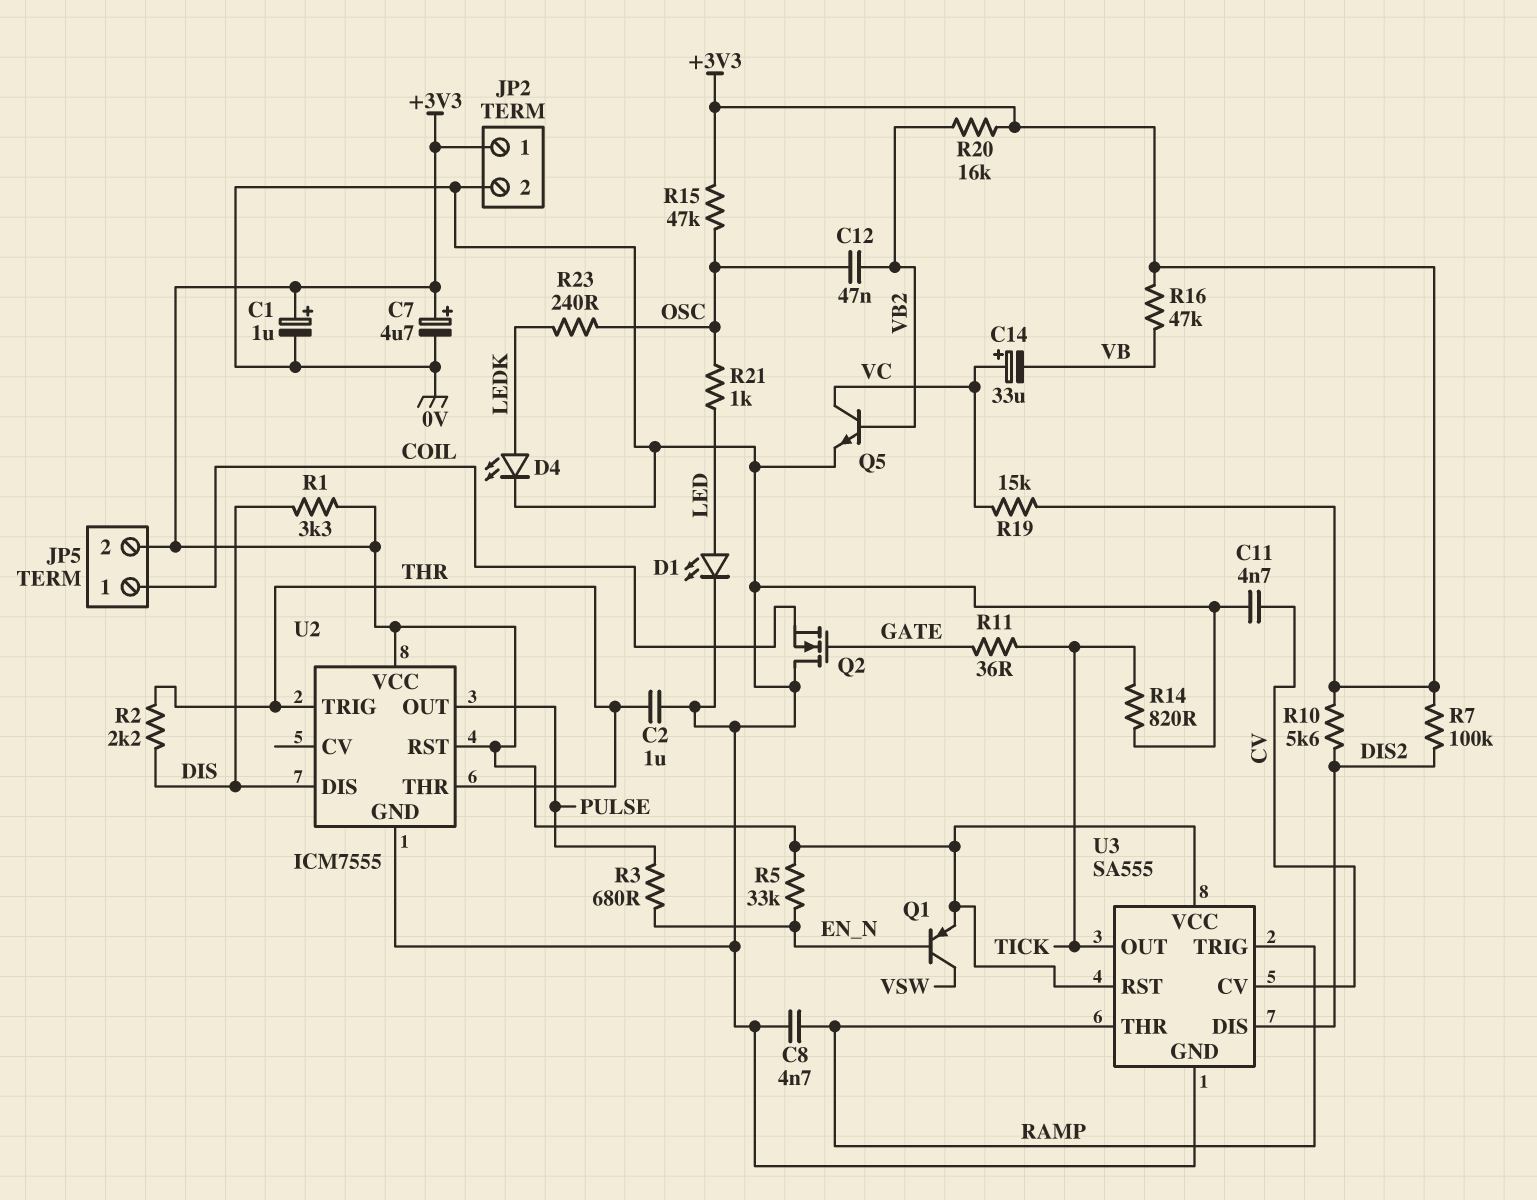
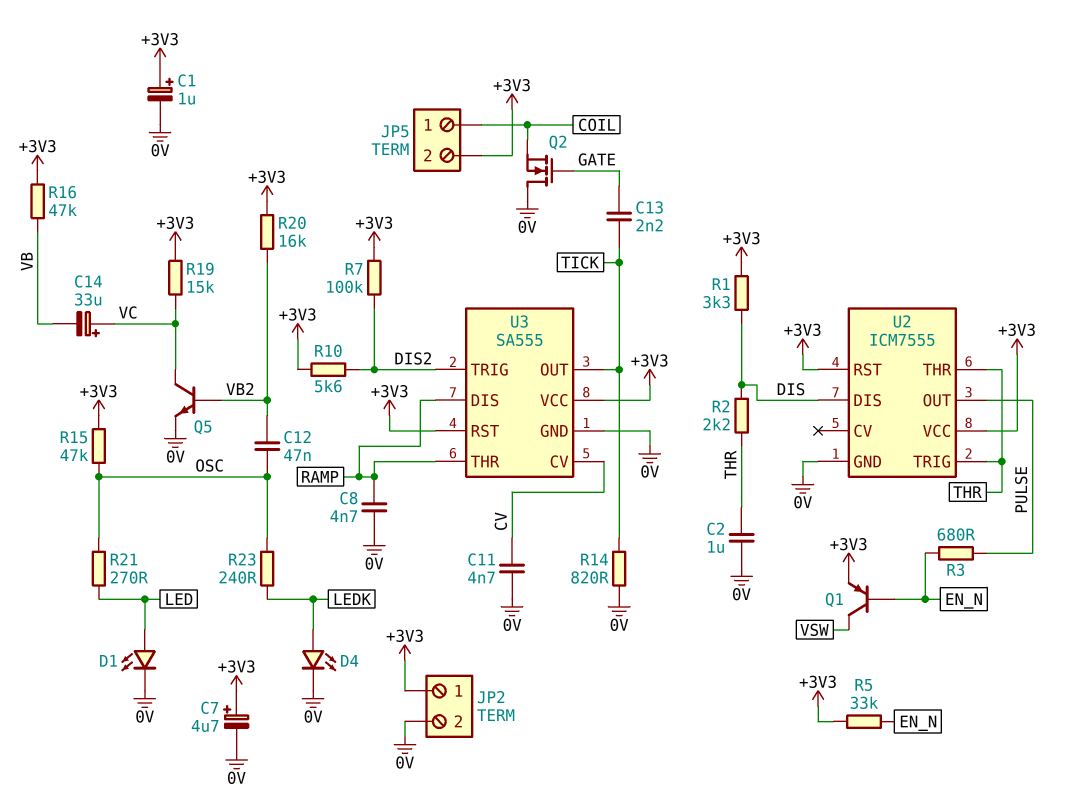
C13: none -> 2.2nF (GATE, TICK)
R11: 36 (GATE, TICK) -> none
R21: 1k (LED, OSC) -> 270 (LED, OSC)
U3 pin DIS: DIS2 -> RAMP
U3 pin TRIG: RAMP -> DIS2

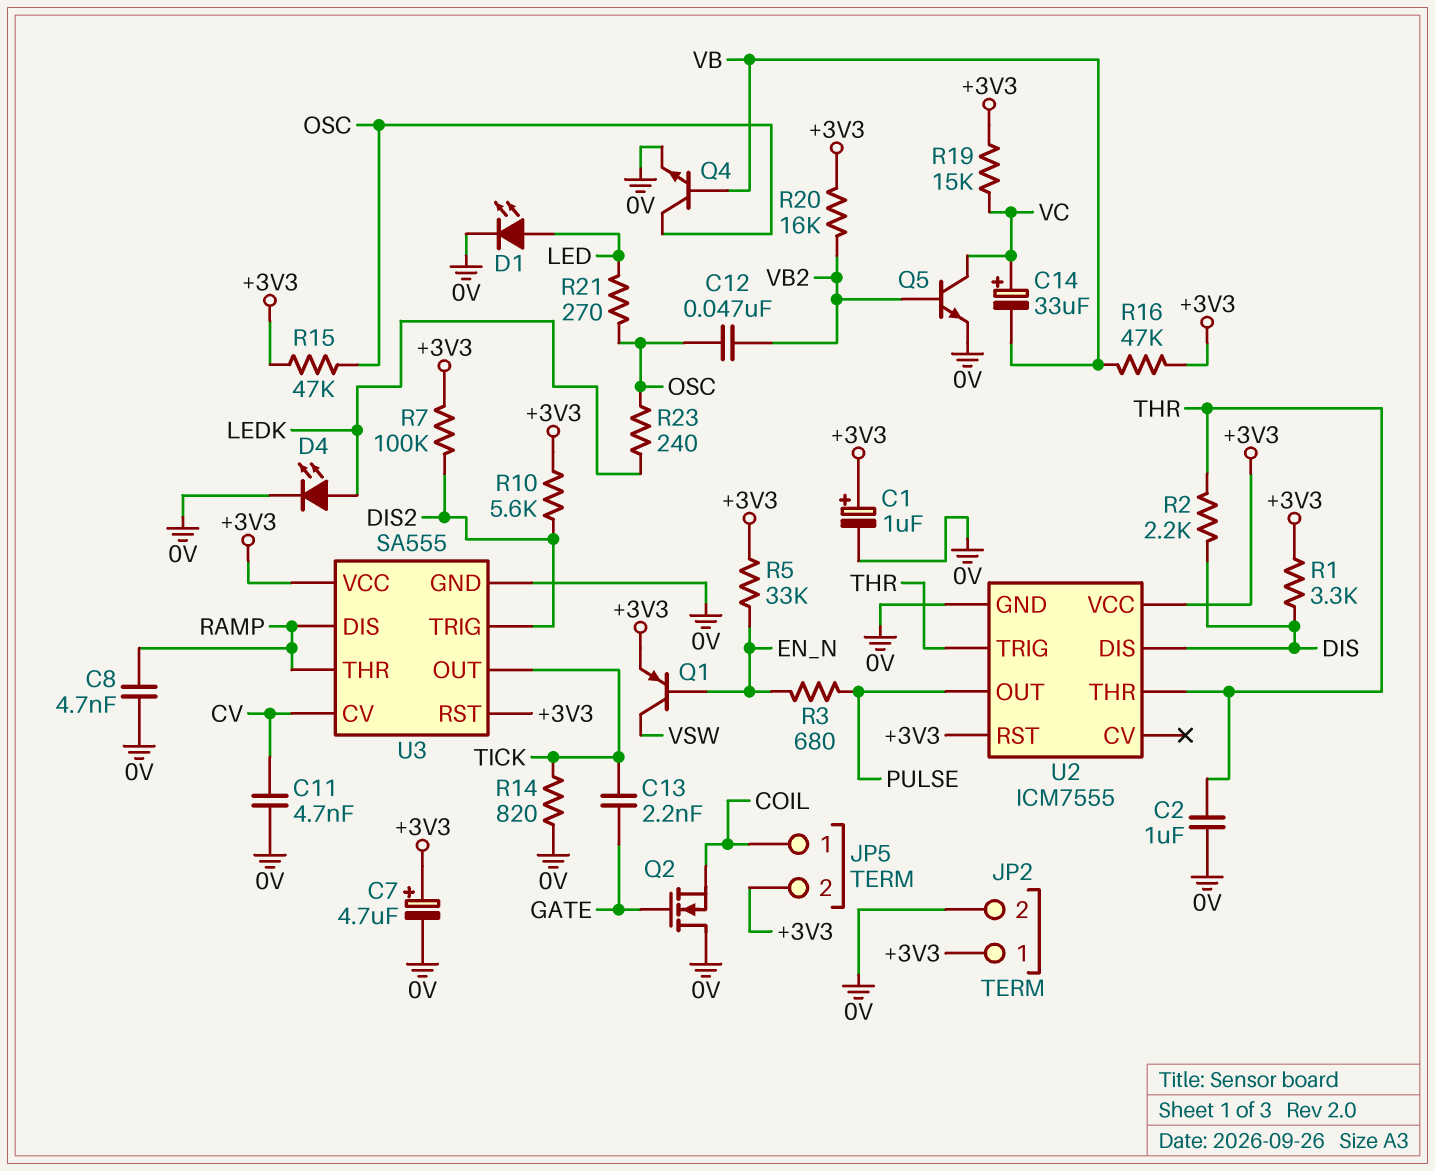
Q4: none -> NPN (B VB, C OSC, E 0V)

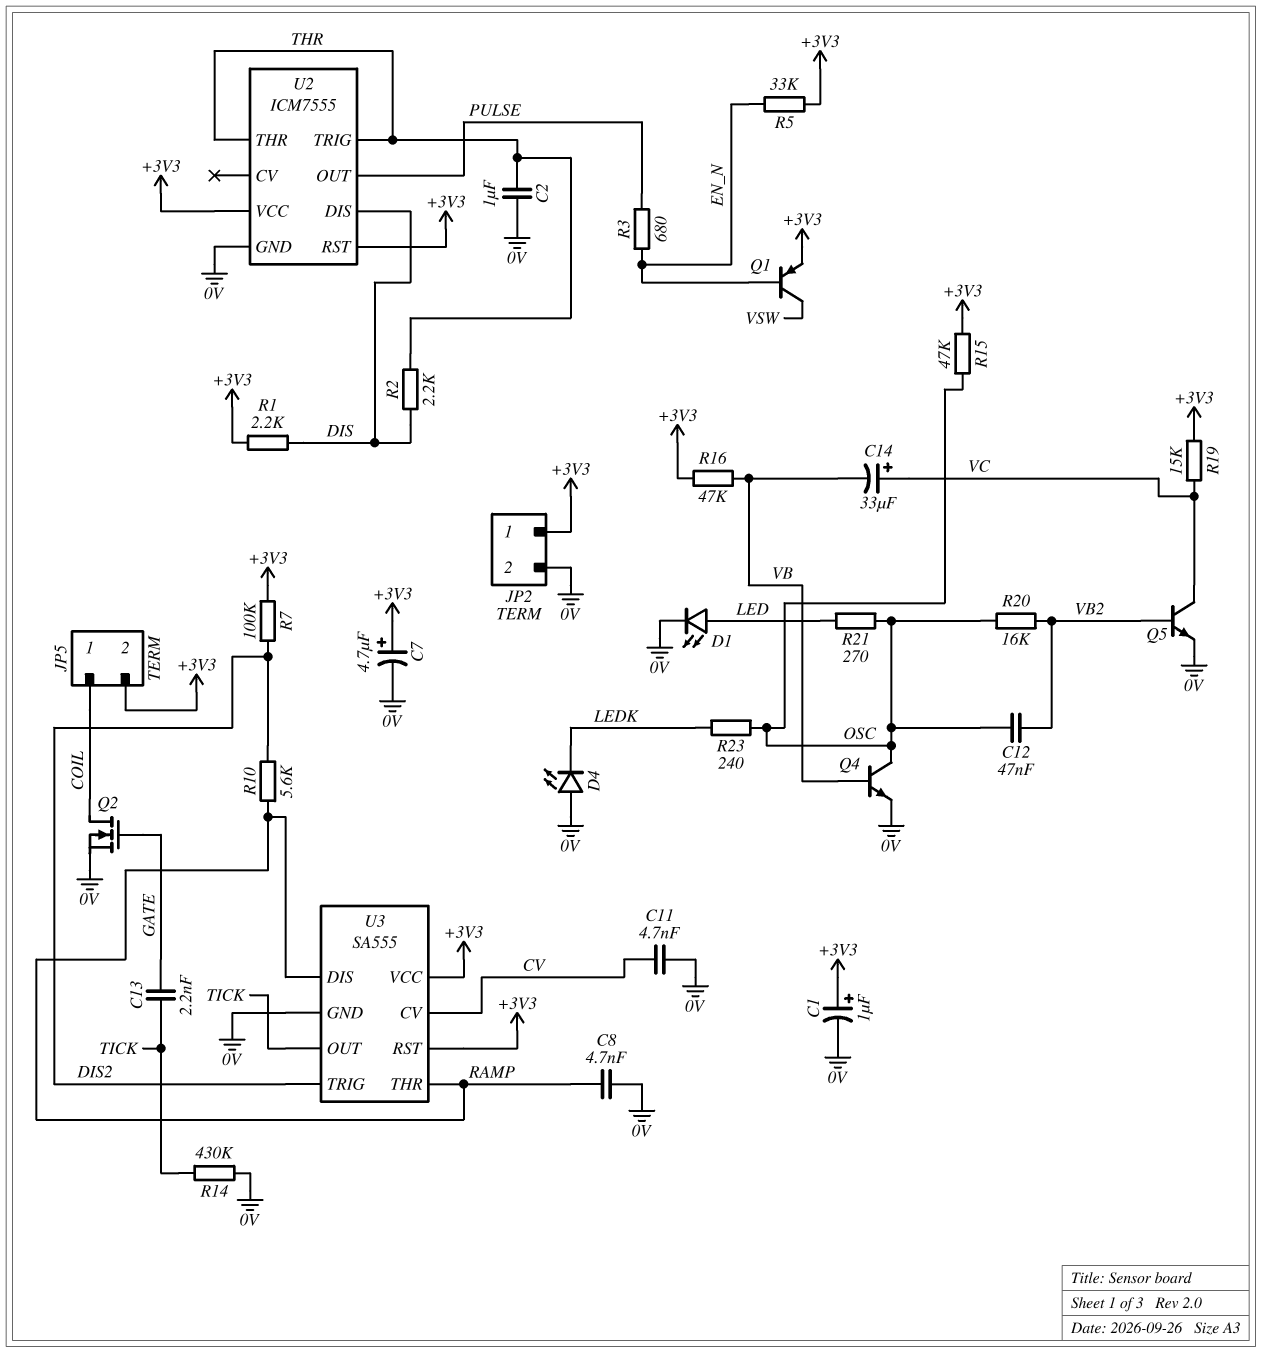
D4: LED (A LEDK, K 0V) -> LED (A 0V, K LEDK)
Q2: NMOS (G GATE, D 0V, S COIL) -> NMOS (G GATE, D COIL, S 0V)
R1: 3.3k (+3V3, DIS) -> 2.2k (+3V3, DIS)
R10: 5.6k (+3V3, DIS2) -> 5.6k (DIS2, RAMP)
R14: 820 (0V, TICK) -> 430k (0V, TICK)
R20: 16k (+3V3, VB2) -> 16k (OSC, VB2)

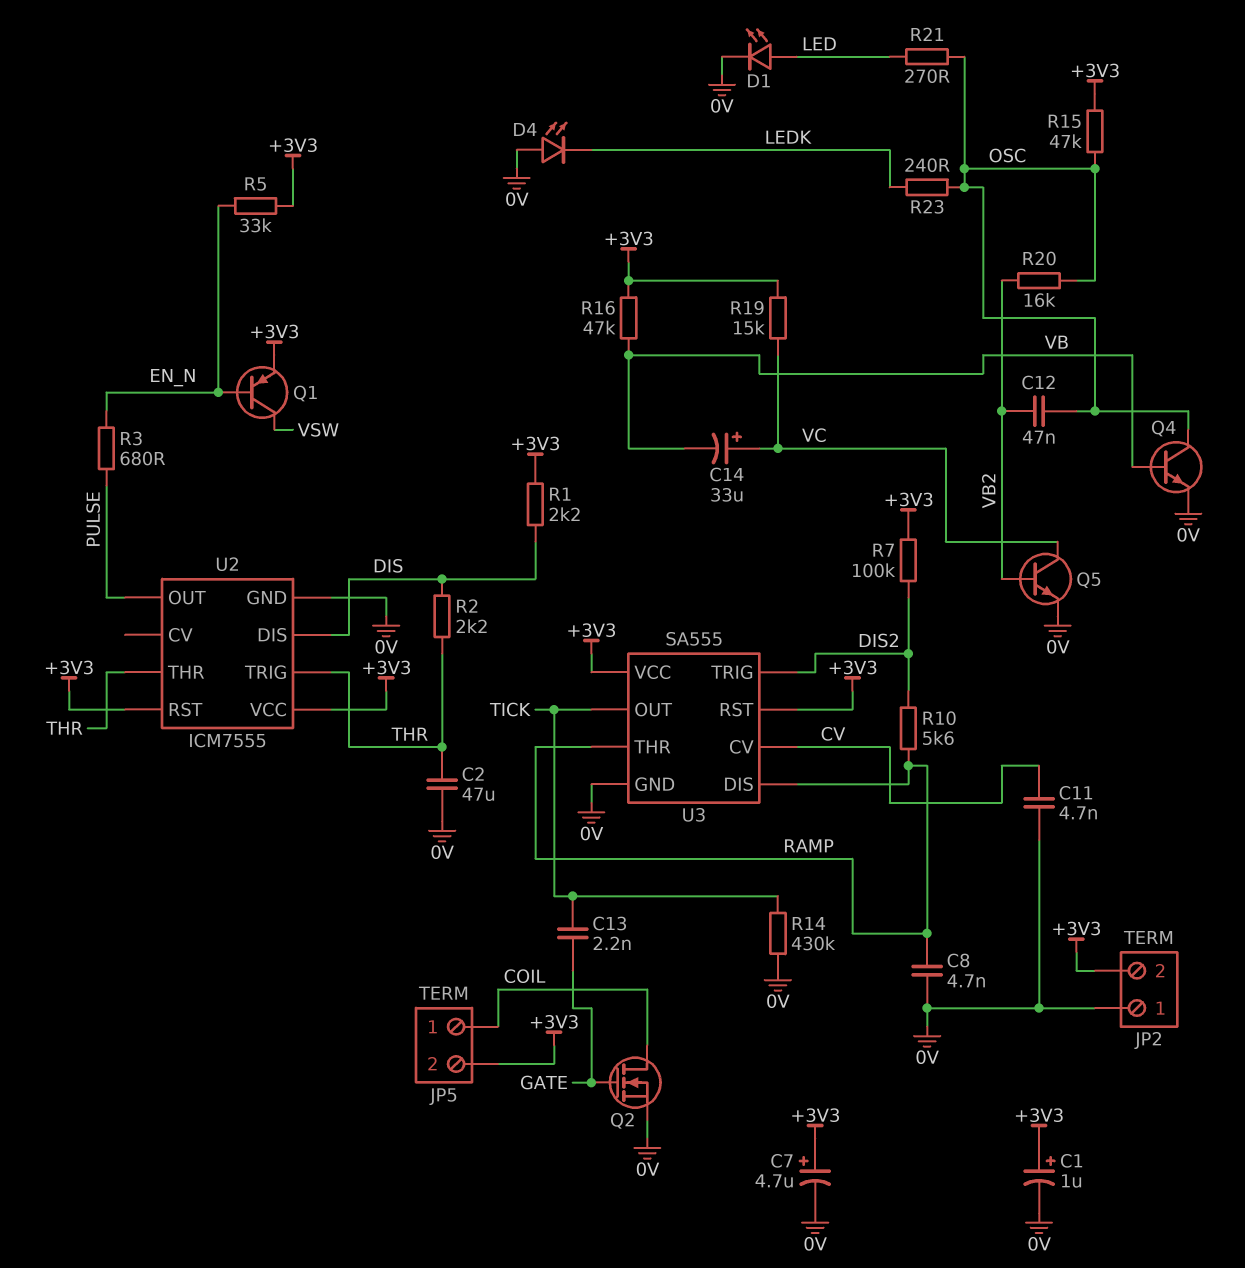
C2: 1uF (0V, THR) -> 47uF (0V, THR)
JP2 pin 1: +3V3 -> 0V
JP2 pin 2: 0V -> +3V3

